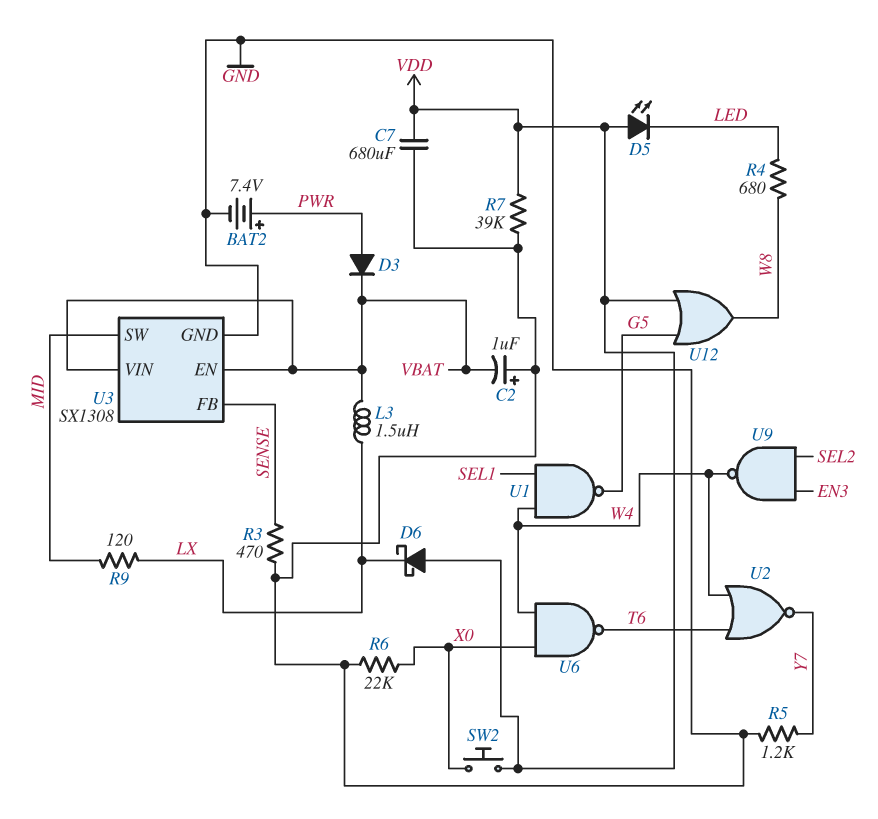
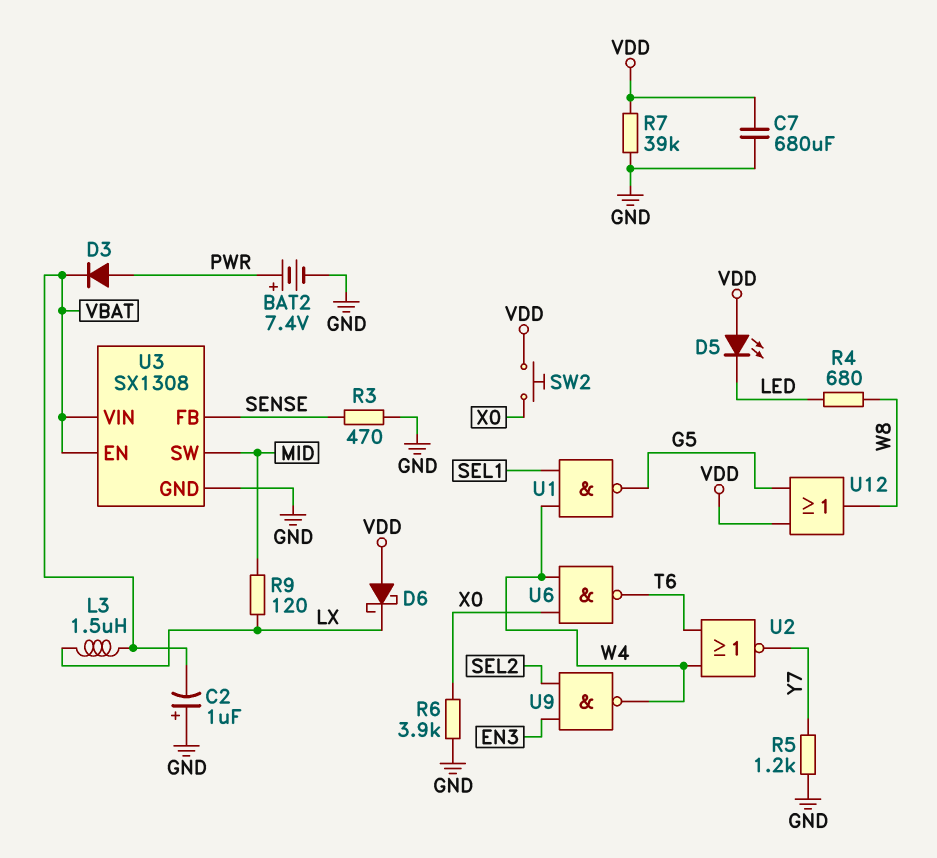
R6: 22k (GND, X0) -> 3.9k (GND, X0)

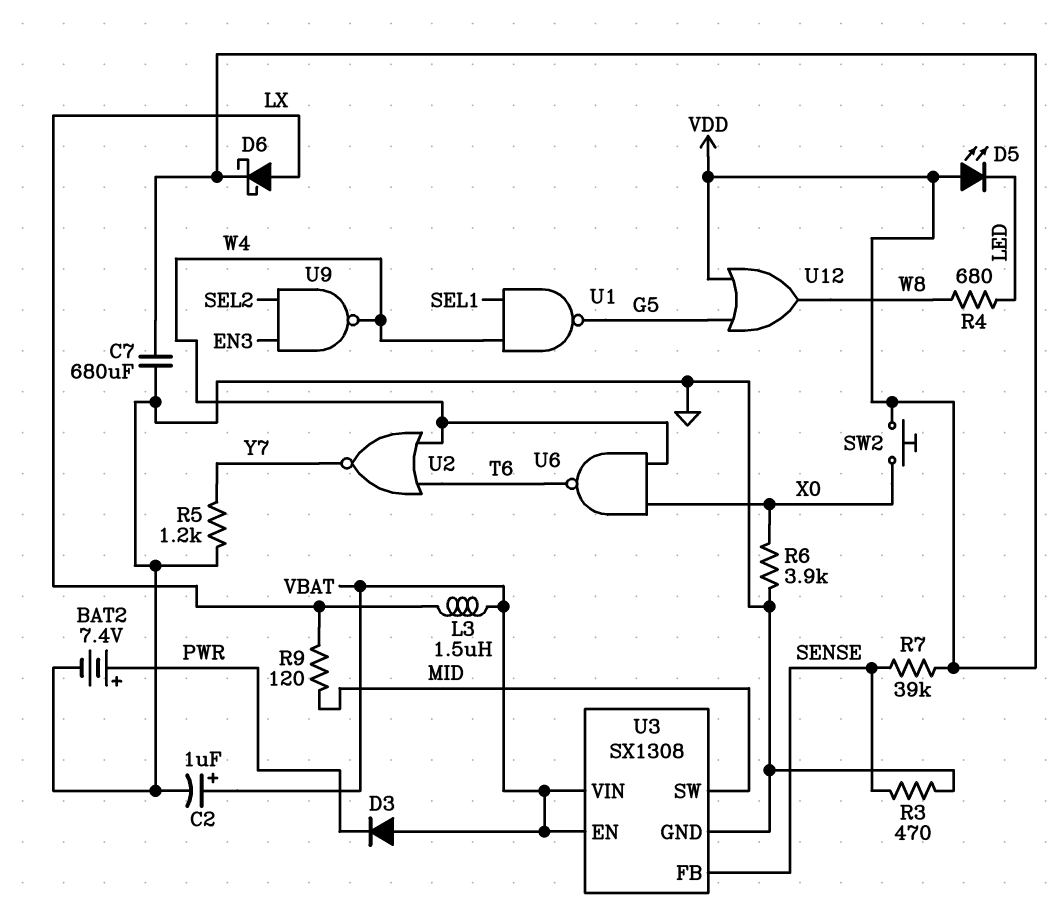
C2: 1uF (plus GND, minus VBAT) -> 1uF (plus VBAT, minus GND)
D3: diode (A PWR, K VBAT) -> diode (A VBAT, K PWR)
D6: schottky (A VDD, K LX) -> schottky (A LX, K VDD)
R7: 39k (GND, VDD) -> 39k (SENSE, VDD)

